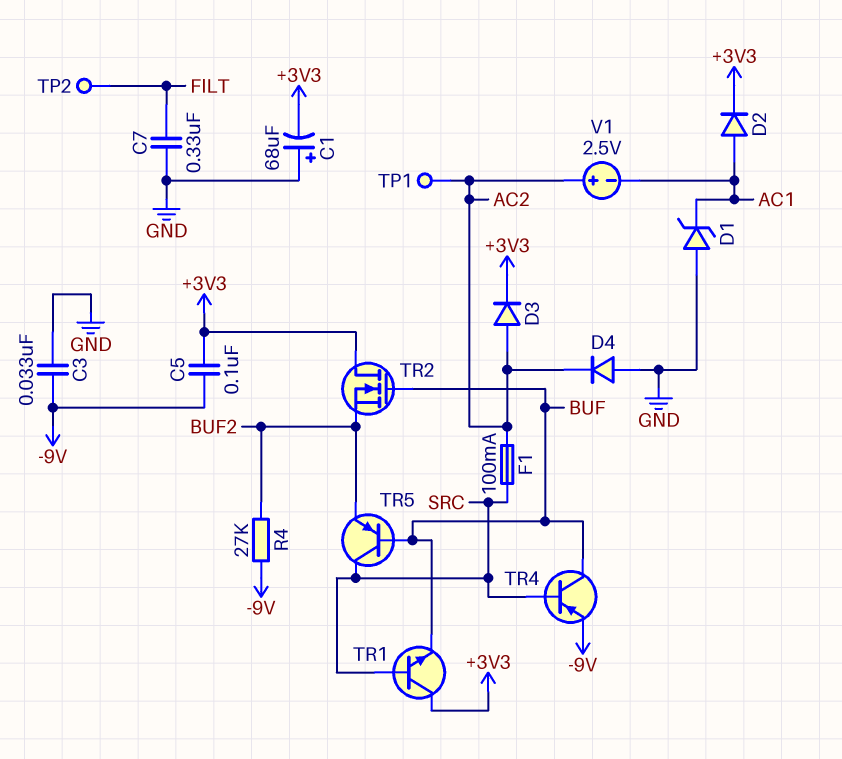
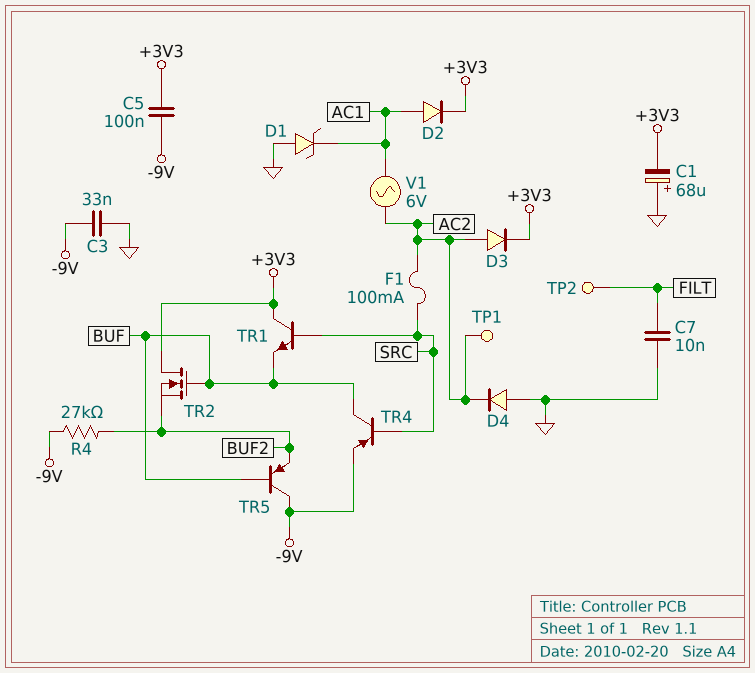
C7: 330nF (FILT, GND) -> 10nF (FILT, GND)
TR5: PNP (B BUF, C SRC, E BUF2) -> PNP (B BUF, C -9V, E BUF2)
V1: 2.5V (plus AC2, minus AC1) -> AC 6V (AC1, AC2)

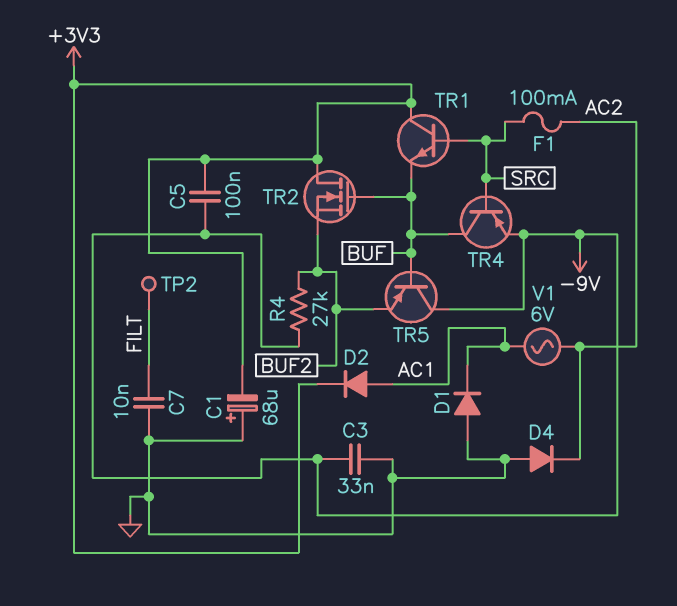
D1: zener (A GND, K AC1) -> diode (A GND, K AC1)
D3: diode (A AC2, K +3V3) -> none
TP1: test point (AC2) -> none

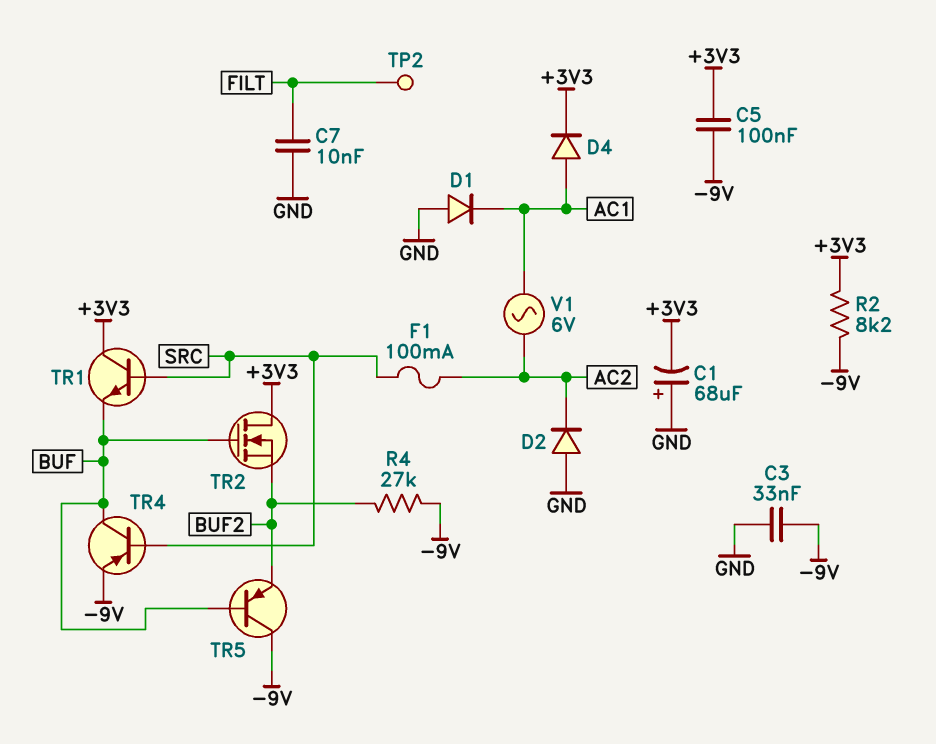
D2: diode (A AC1, K +3V3) -> diode (A GND, K AC2)
D4: diode (A GND, K AC2) -> diode (A AC1, K +3V3)
R2: none -> 8.2k (+3V3, -9V)

